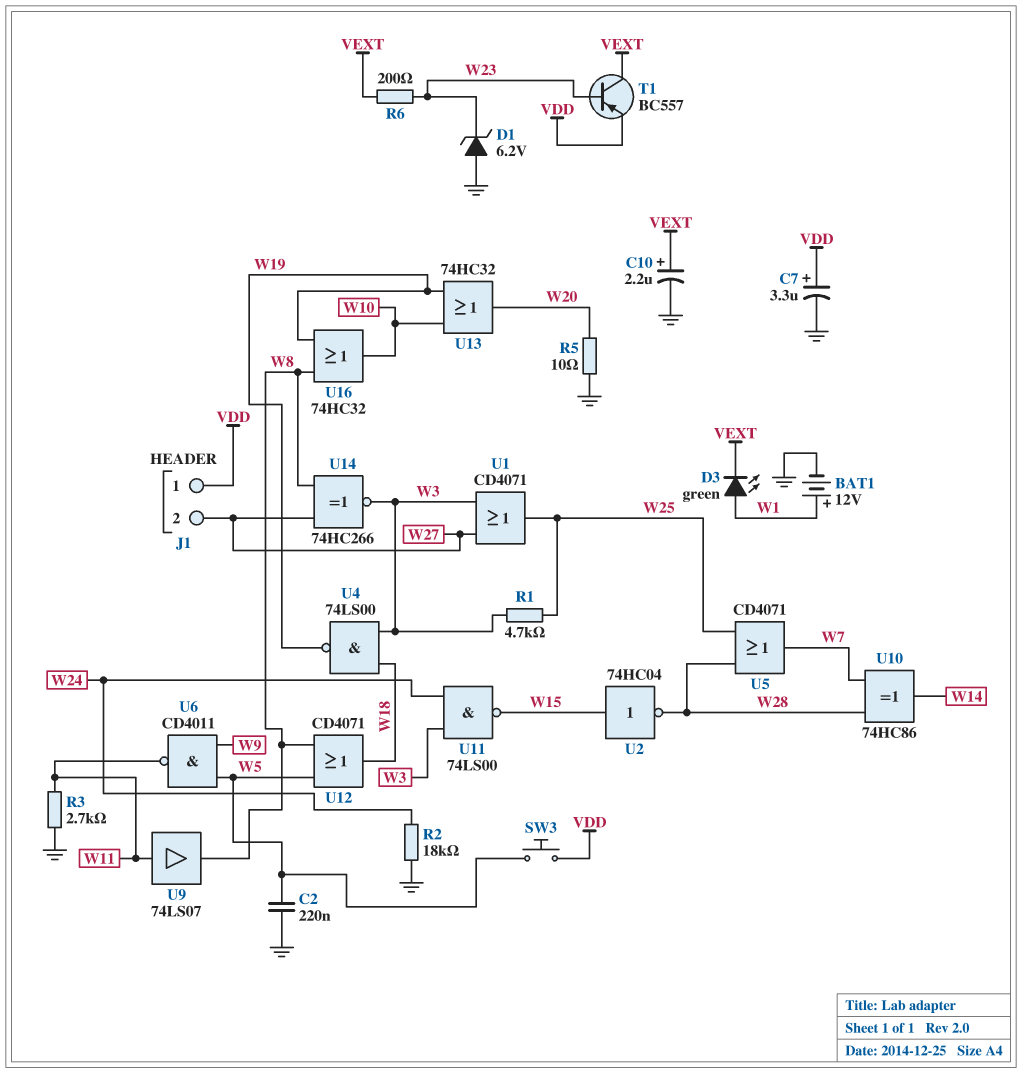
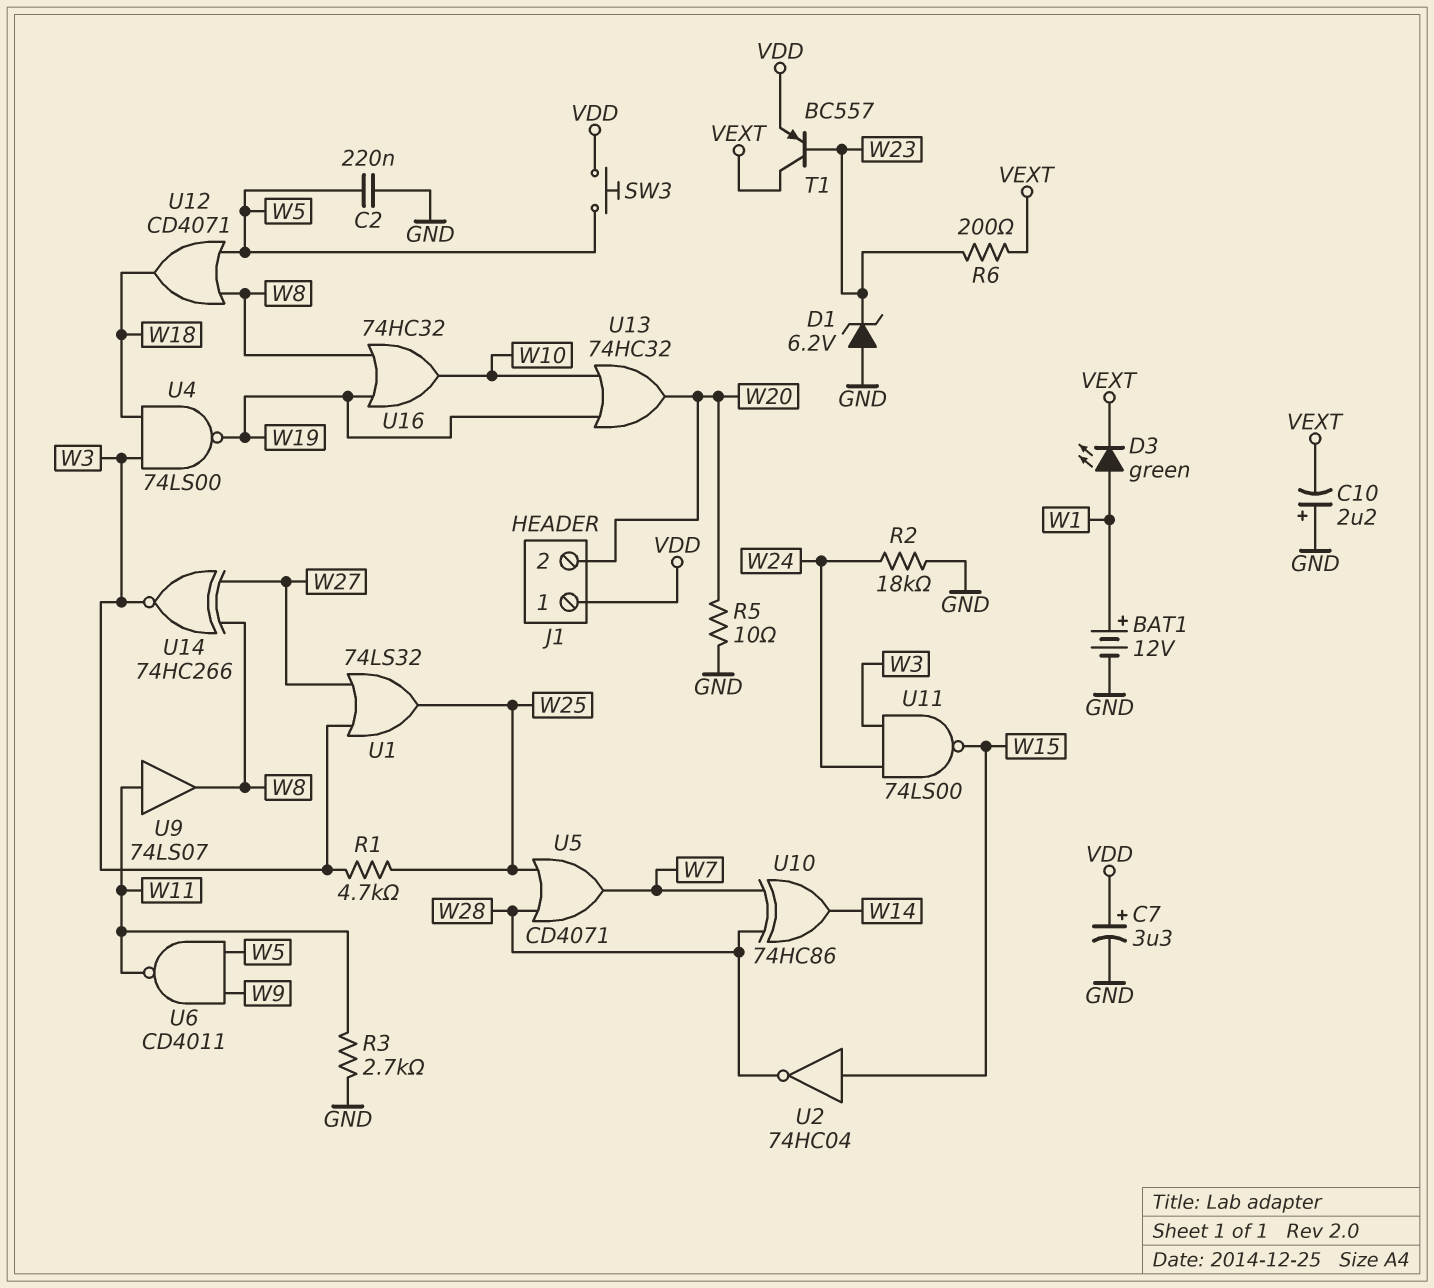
C10: 2.2uF (plus VEXT, minus GND) -> 2.2uF (plus GND, minus VEXT)
J1 pin 2: W27 -> W20
U1: OR CD4071 (in W3, in W27, out W25) -> OR 74LS32 (in W3, in W27, out W25)

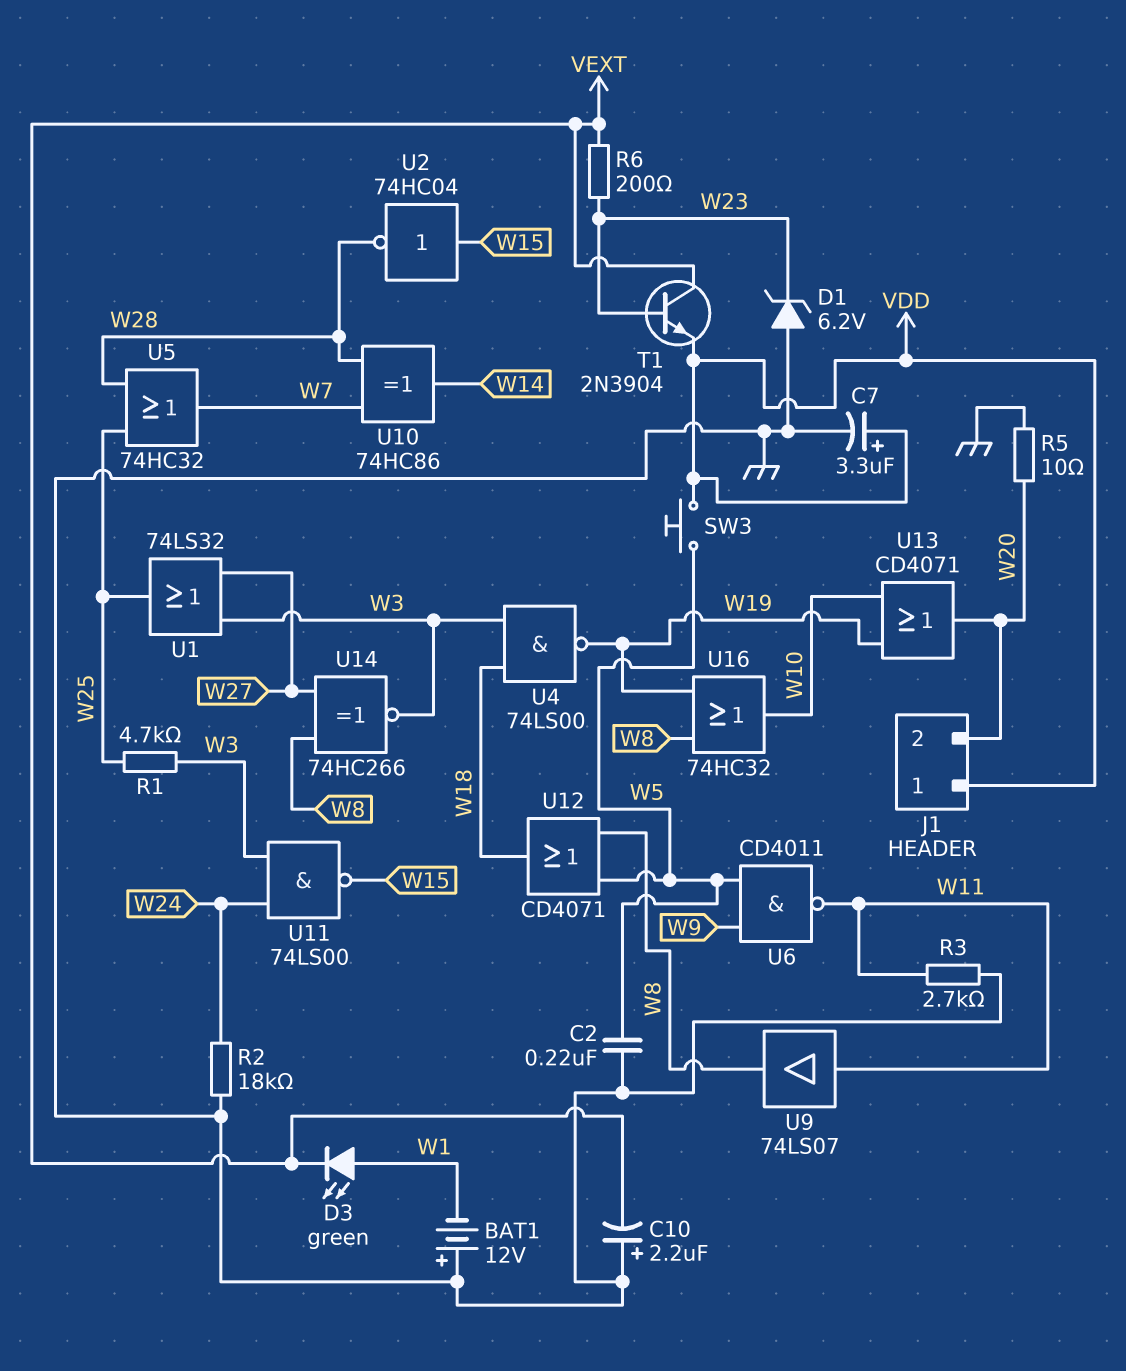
BAT1: 12V (plus W1, minus GND) -> 12V (plus GND, minus W1)
T1: PNP BC557 (B W23, C VEXT, E VDD) -> NPN 2N3904 (B W23, C VEXT, E VDD)
U5: OR CD4071 (in W25, in W28, out W7) -> OR 74HC32 (in W25, in W28, out W7)
U13: OR 74HC32 (in W10, in W19, out W20) -> OR CD4071 (in W10, in W19, out W20)

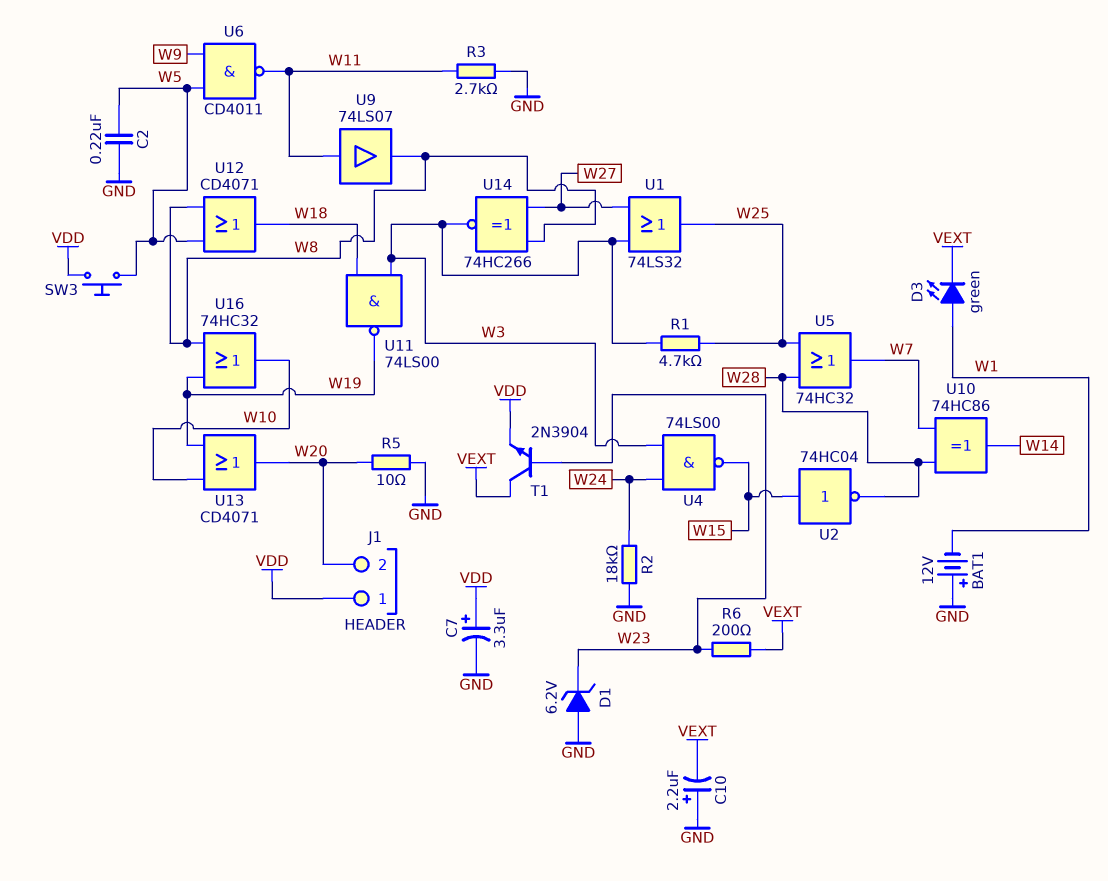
U4: NAND 74LS00 (in W3, in W18, out W19) -> NAND 74LS00 (in W3, in W24, out W15)
U11: NAND 74LS00 (in W3, in W24, out W15) -> NAND 74LS00 (in W3, in W18, out W19)

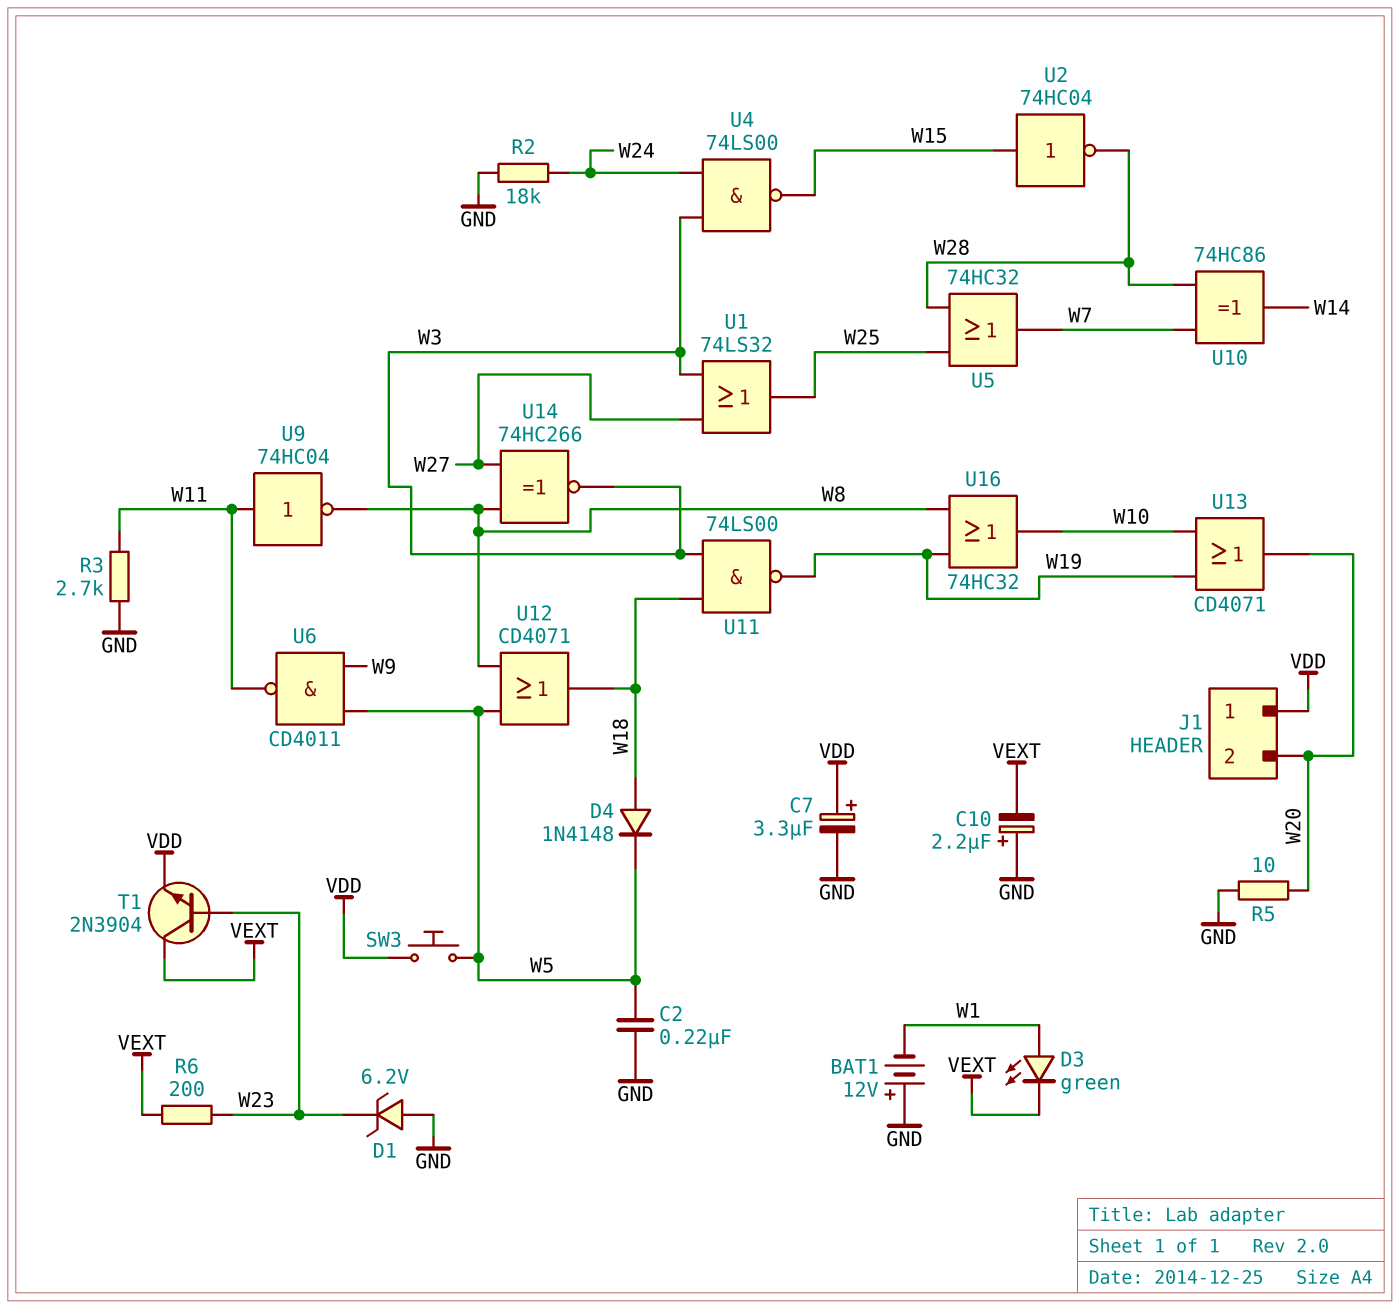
D4: none -> diode 1N4148 (A W18, K W5)
R1: 4.7k (W3, W25) -> none
U9: buffer 74LS07 (in W11, out W8) -> NOT 74HC04 (in W11, out W8)

